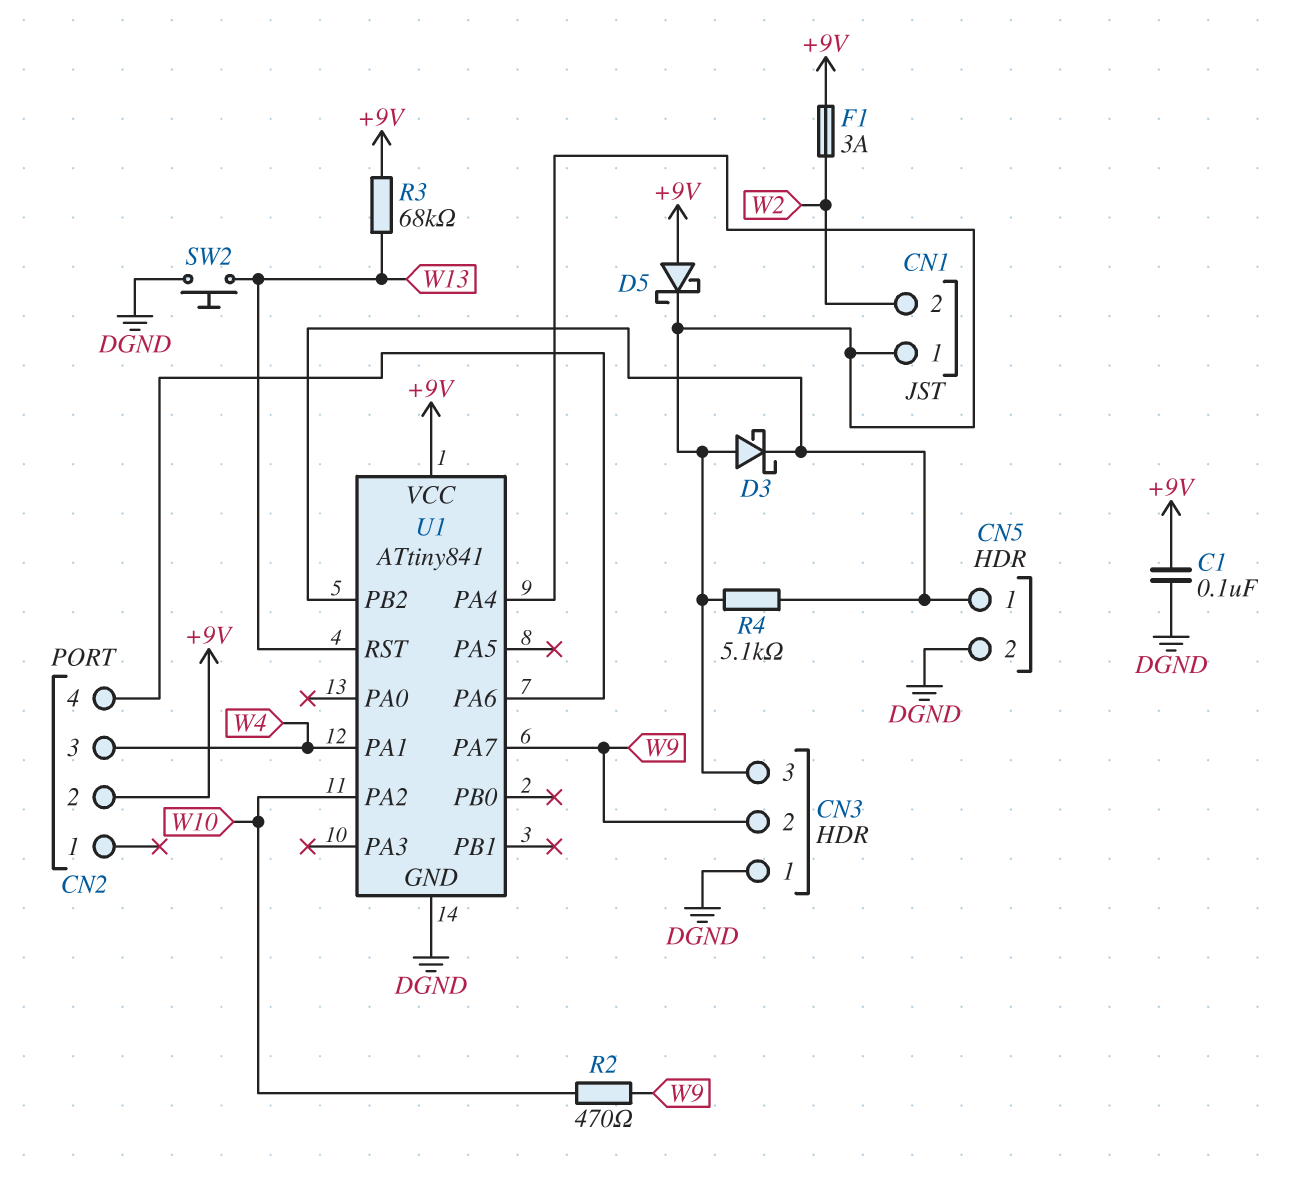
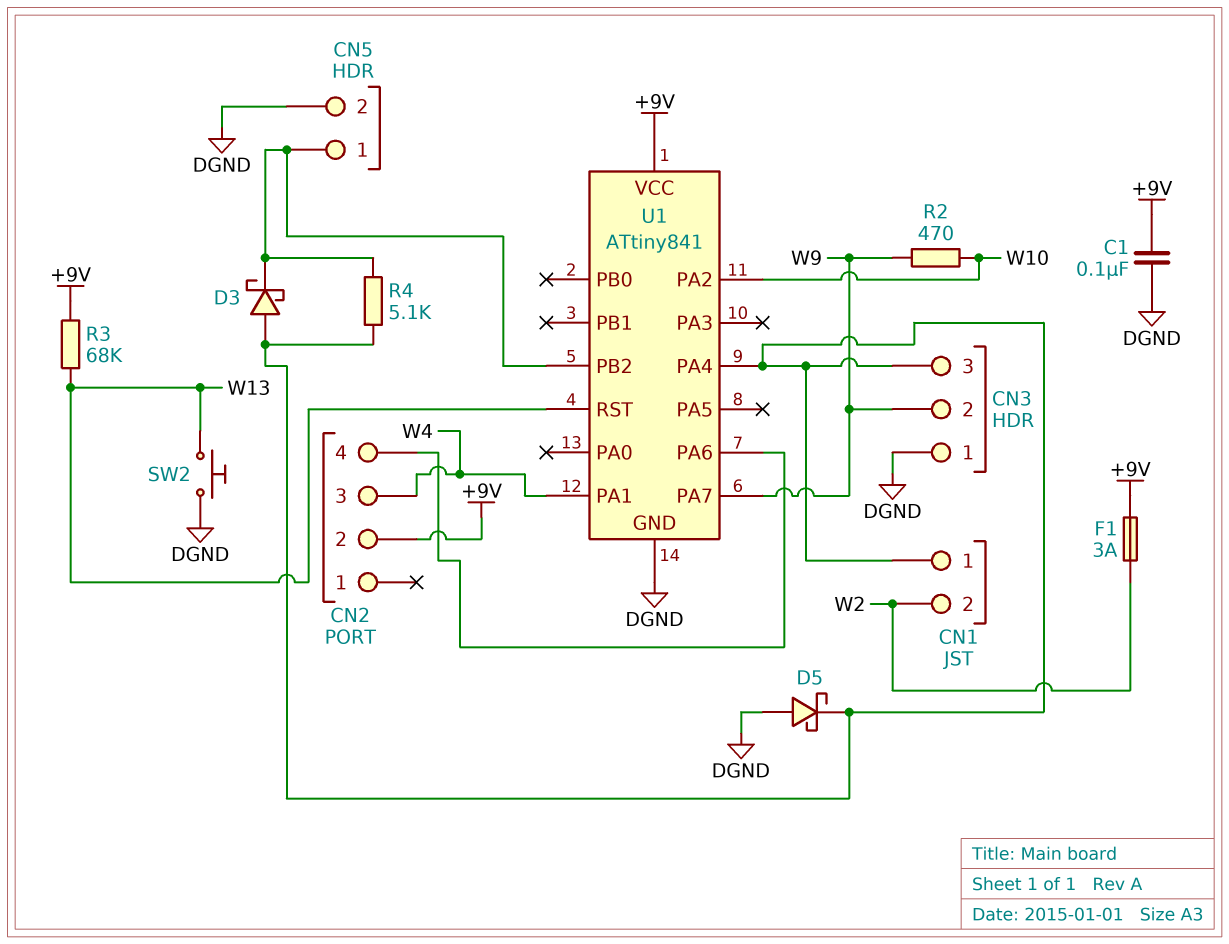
D5: schottky (A +9V, K CN1/1) -> schottky (A DGND, K CN1/1)

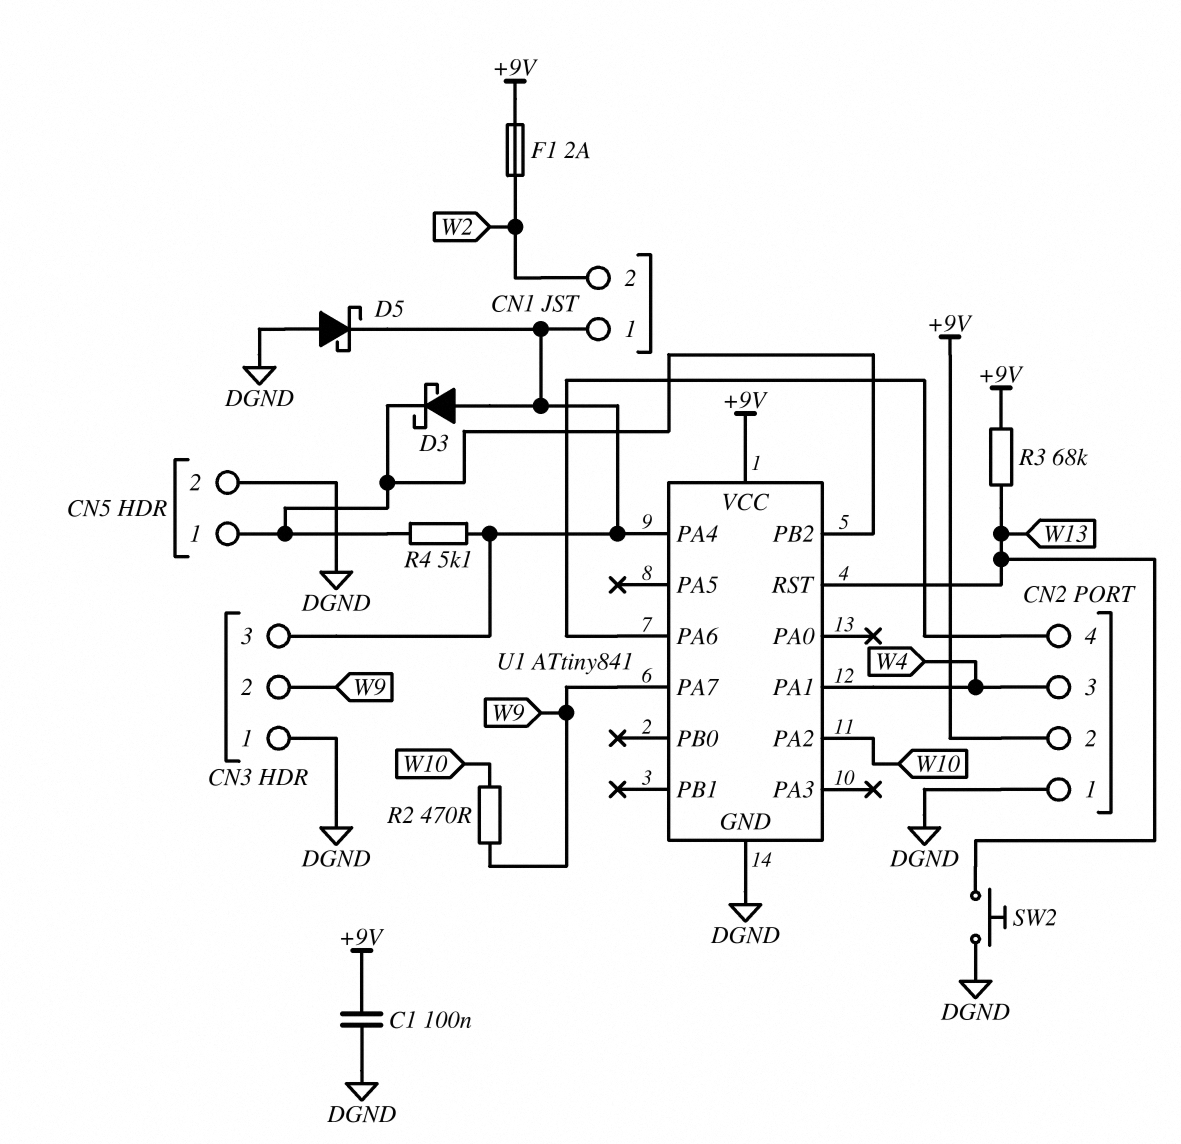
CN2 pin 1: none -> DGND
F1: 3A (+9V, W2) -> 2A (+9V, W2)

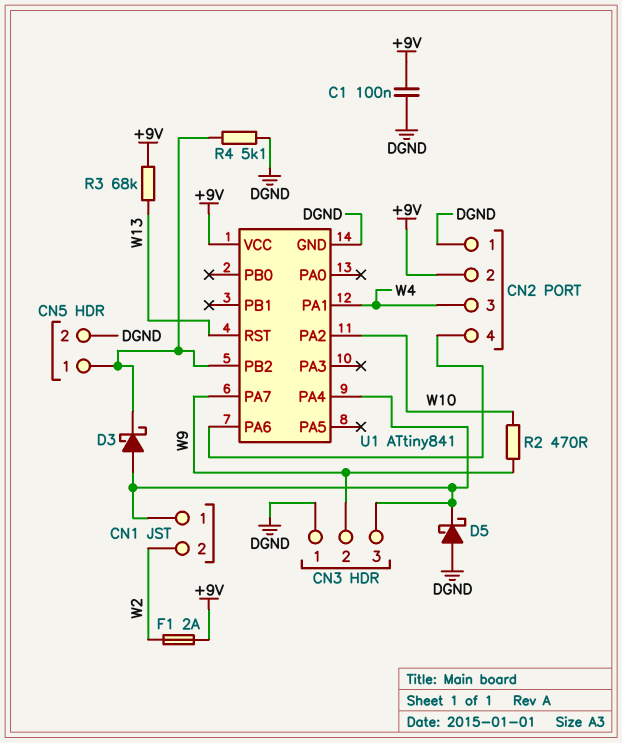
R4: 5.1k (CN1/1, CN5/1) -> 5.1k (CN5/1, DGND)
SW2: button (DGND, W13) -> none

